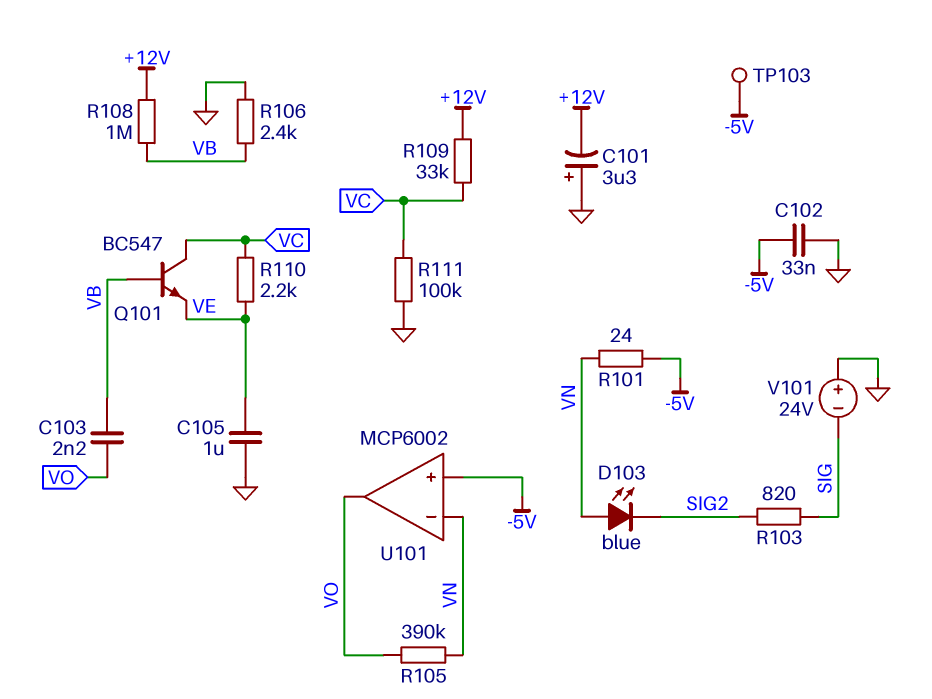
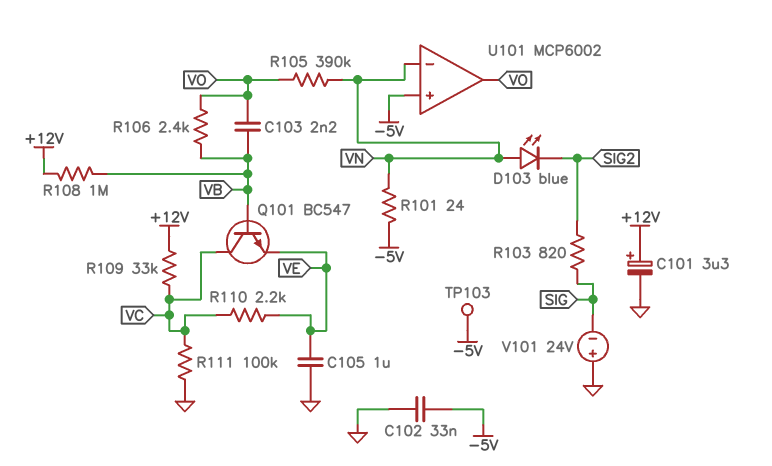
C101: 3.3uF (plus GND, minus +12V) -> 3.3uF (plus +12V, minus GND)
R106: 2.4k (GND, VB) -> 2.4k (VB, VO)

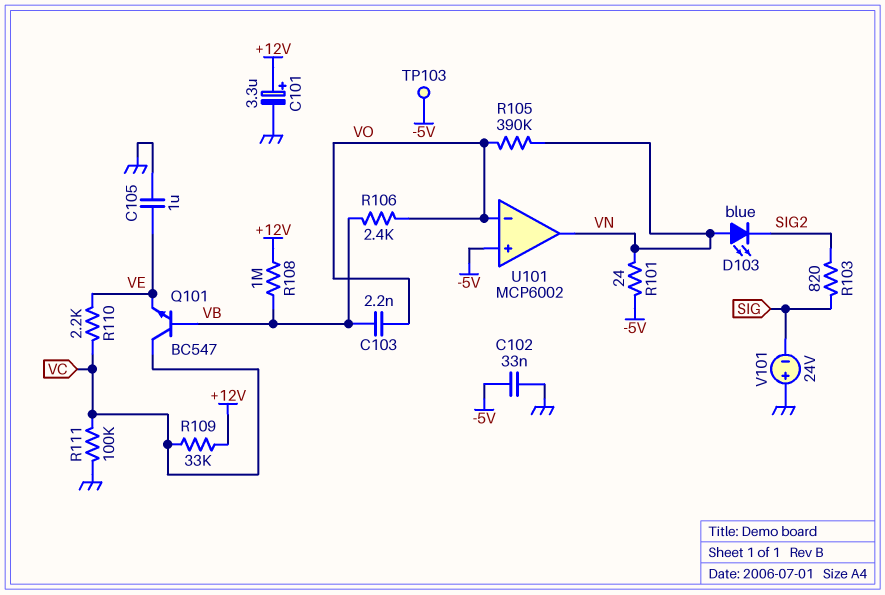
U101 pin in-: VN -> VO
U101 pin out: VO -> VN

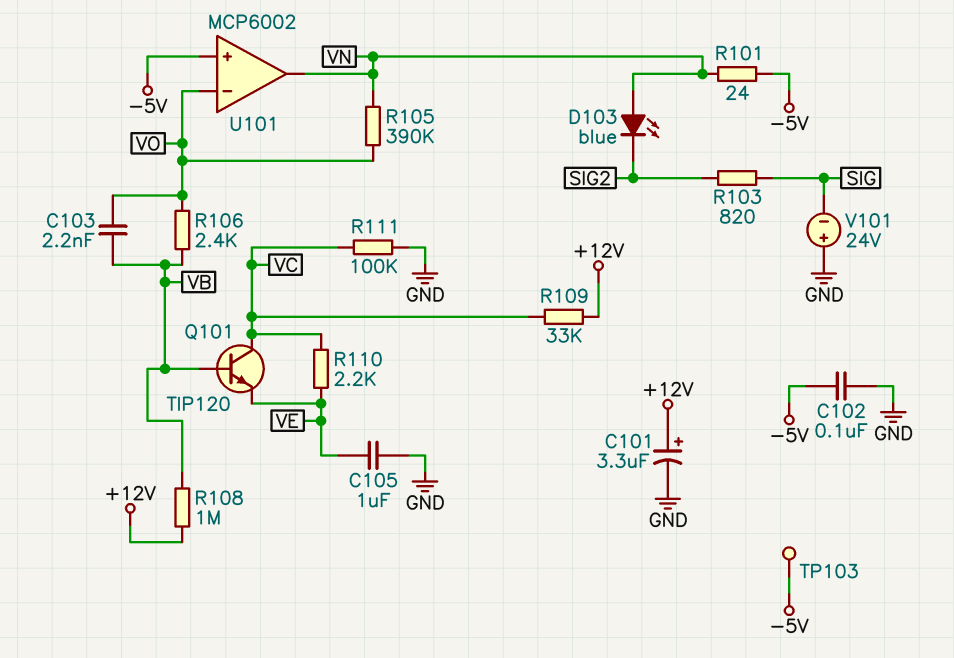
C102: 33nF (-5V, GND) -> 100nF (-5V, GND)
Q101: NPN BC547 (B VB, C VC, E VE) -> NPN TIP120 (B VB, C VC, E VE)

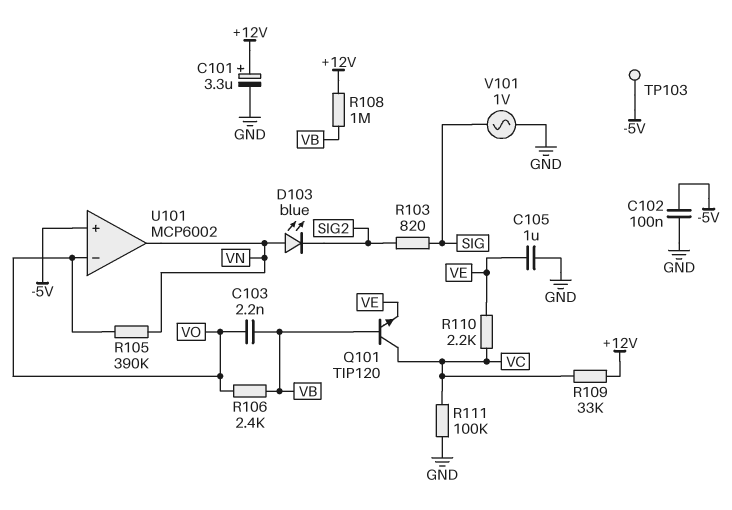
R101: 24 (-5V, VN) -> none
V101: 24V (plus GND, minus SIG) -> AC 1V (GND, SIG)

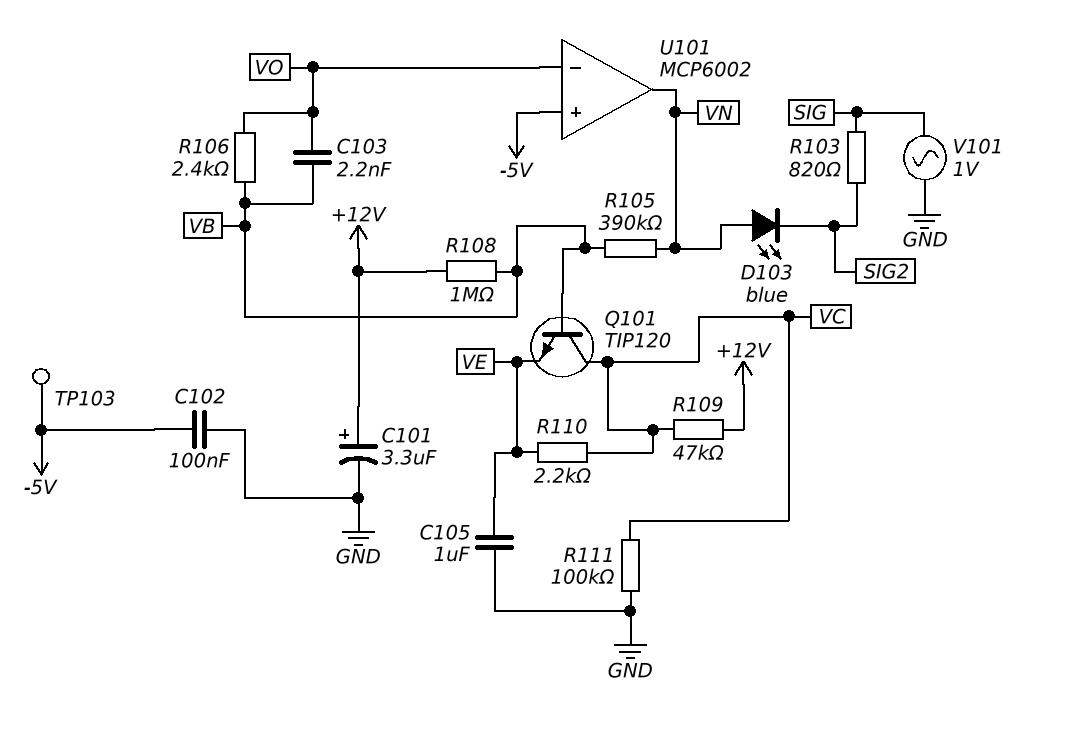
R105: 390k (VN, VO) -> 390k (VB, VN)
R109: 33k (+12V, VC) -> 47k (+12V, VC)

